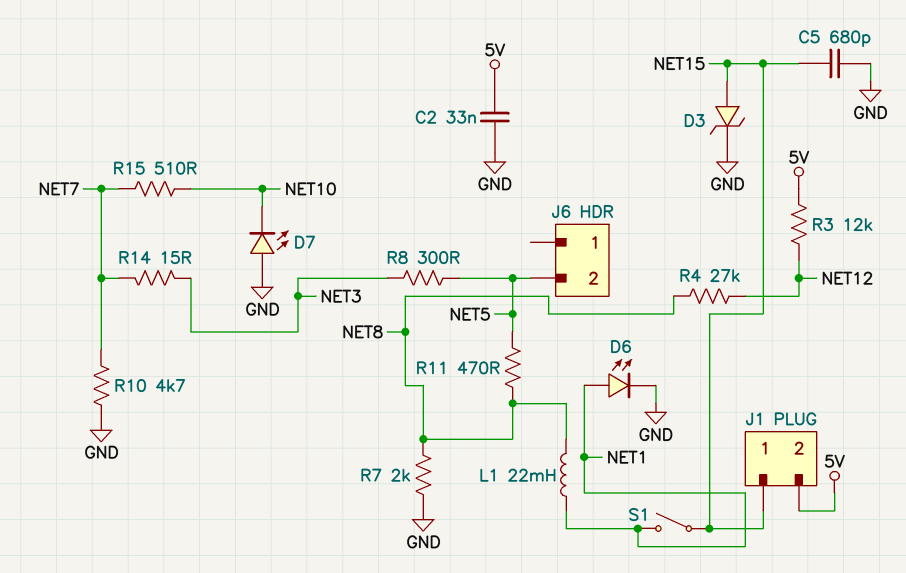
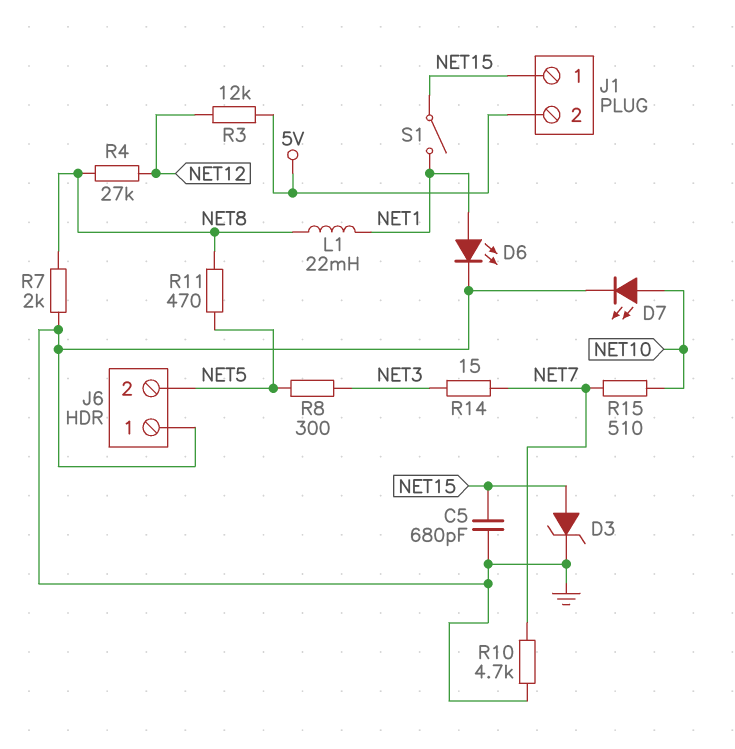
C2: 33nF (5V, GND) -> none
D7: LED (A GND, K NET10) -> LED (A NET10, K GND)
J6 pin 1: none -> GND

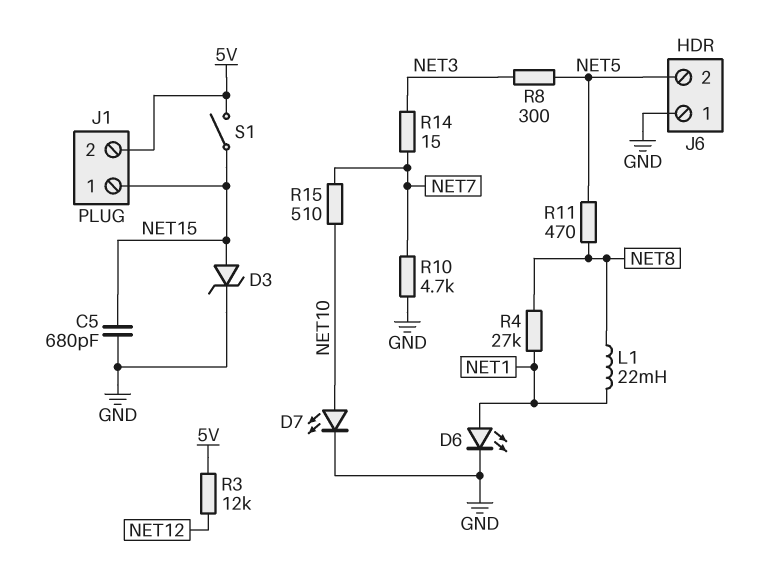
R4: 27k (NET8, NET12) -> 27k (NET1, NET8)
R7: 2k (GND, NET8) -> none
S1: switch (NET1, NET15) -> switch (5V, NET15)

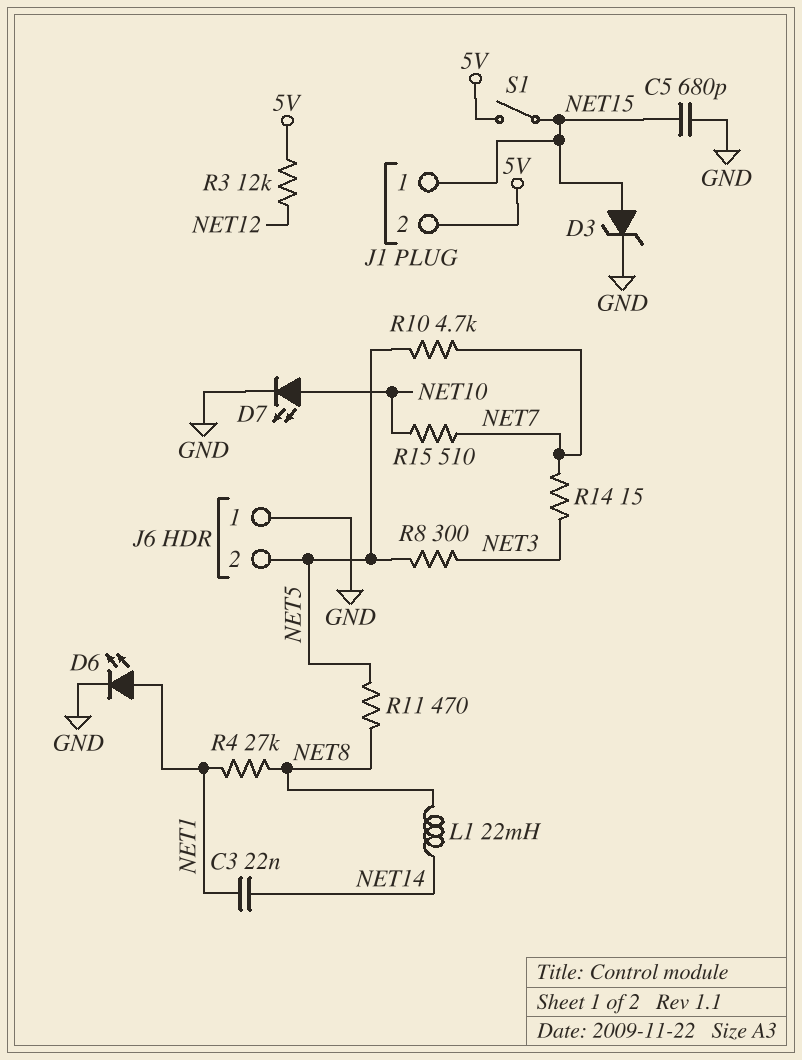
C3: none -> 22nF (NET1, NET14)
L1: 22mH (NET1, NET8) -> 22mH (NET8, NET14)
R10: 4.7k (GND, NET7) -> 4.7k (NET5, NET7)

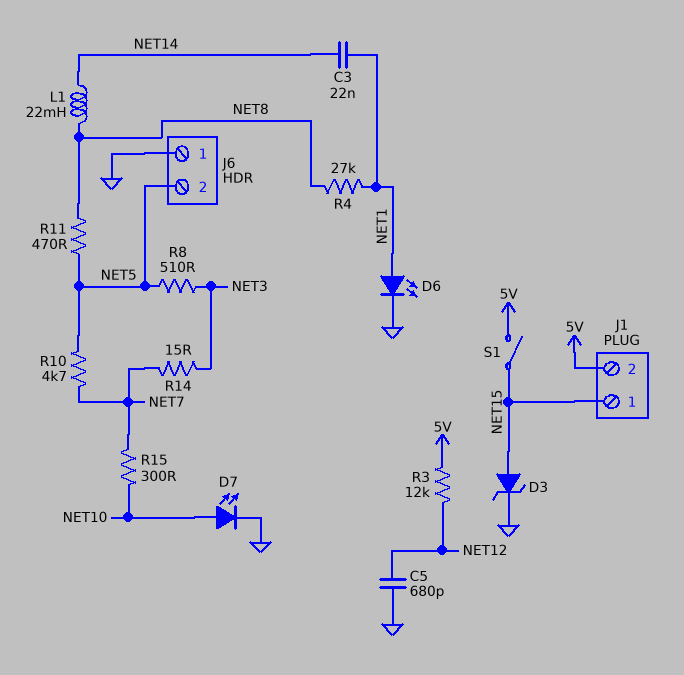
C5: 680pF (GND, NET15) -> 680pF (GND, NET12)
R8: 300 (NET3, NET5) -> 510 (NET3, NET5)
R15: 510 (NET7, NET10) -> 300 (NET7, NET10)

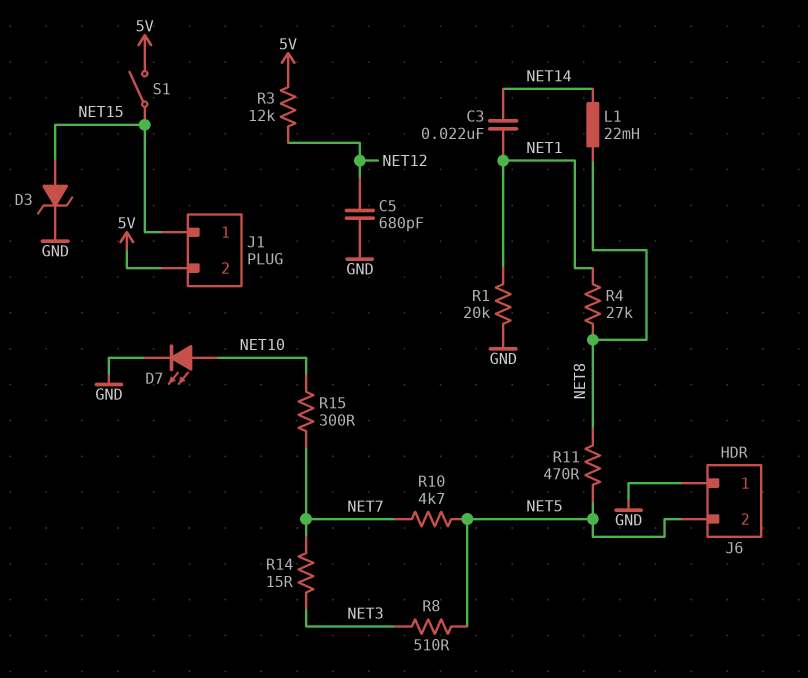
D6: LED (A NET1, K GND) -> none
R1: none -> 20k (GND, NET1)

